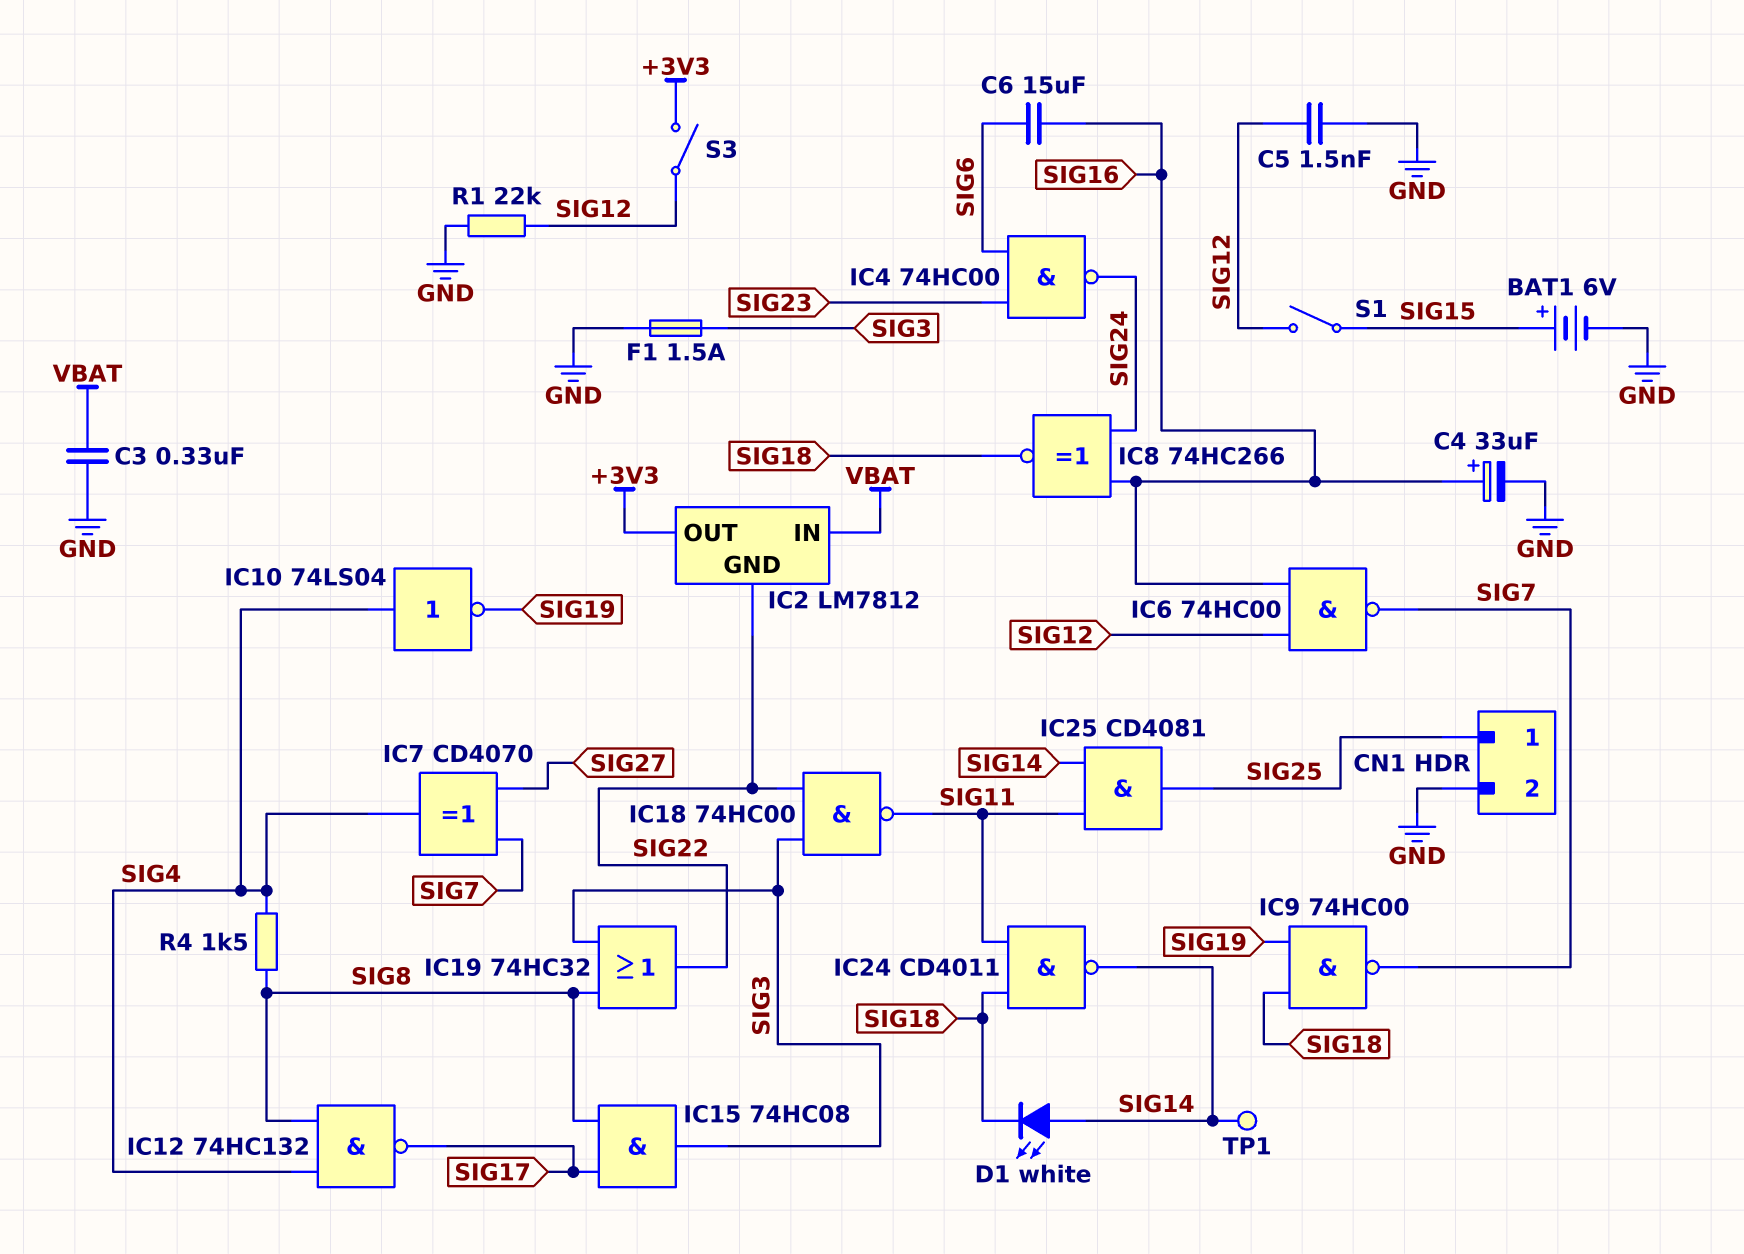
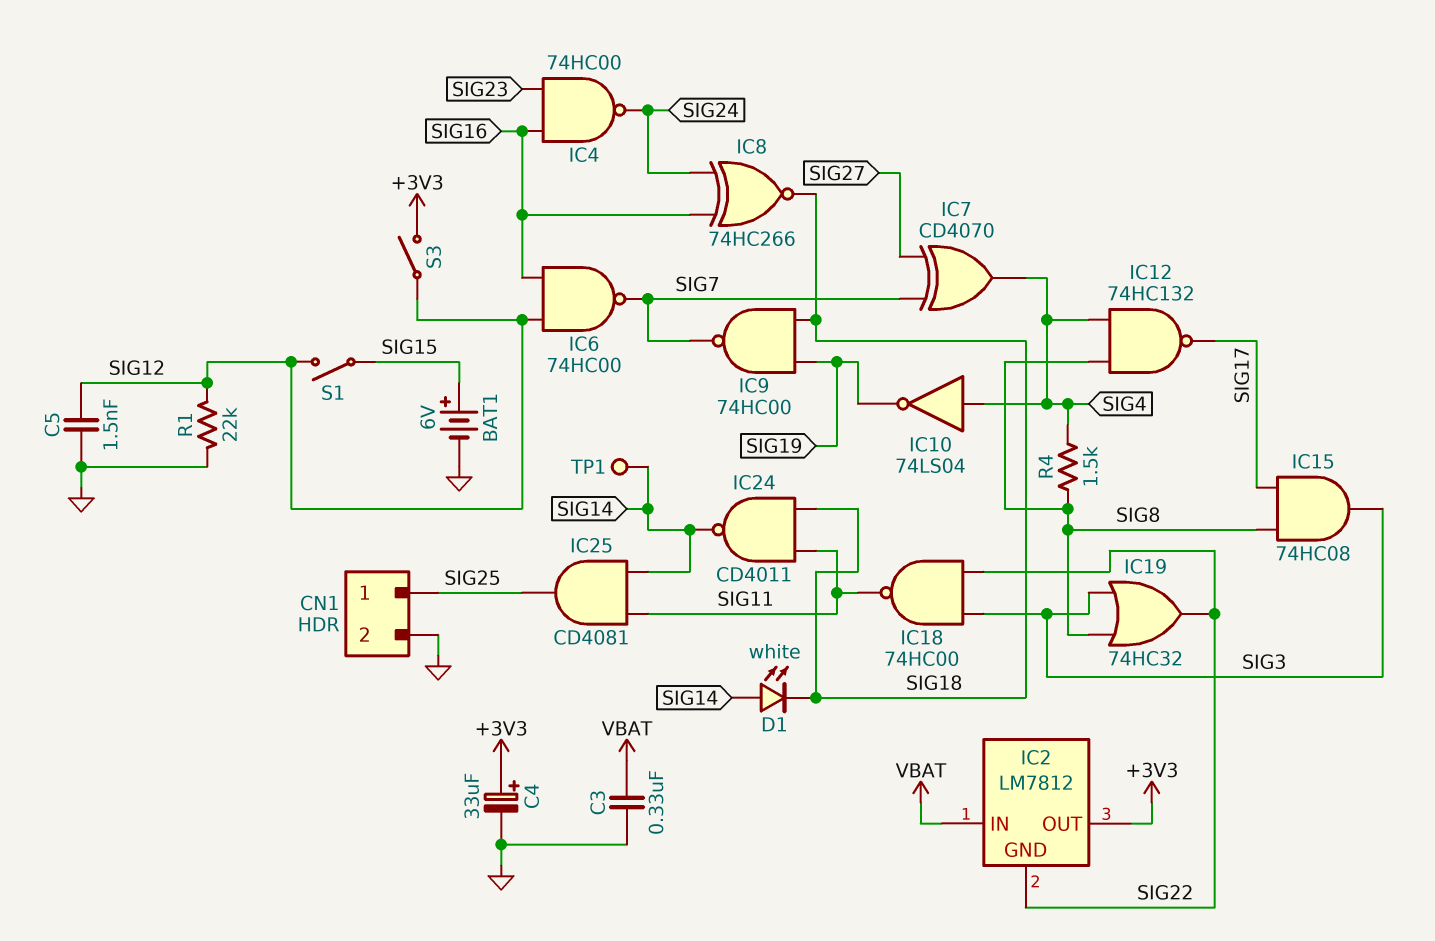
C4: 33uF (plus SIG16, minus GND) -> 33uF (plus +3V3, minus GND)
C6: 15uF (SIG6, SIG16) -> none
F1: 1.5A (GND, SIG3) -> none
IC4: NAND 74HC00 (in SIG6, in SIG23, out SIG24) -> NAND 74HC00 (in SIG16, in SIG23, out SIG24)

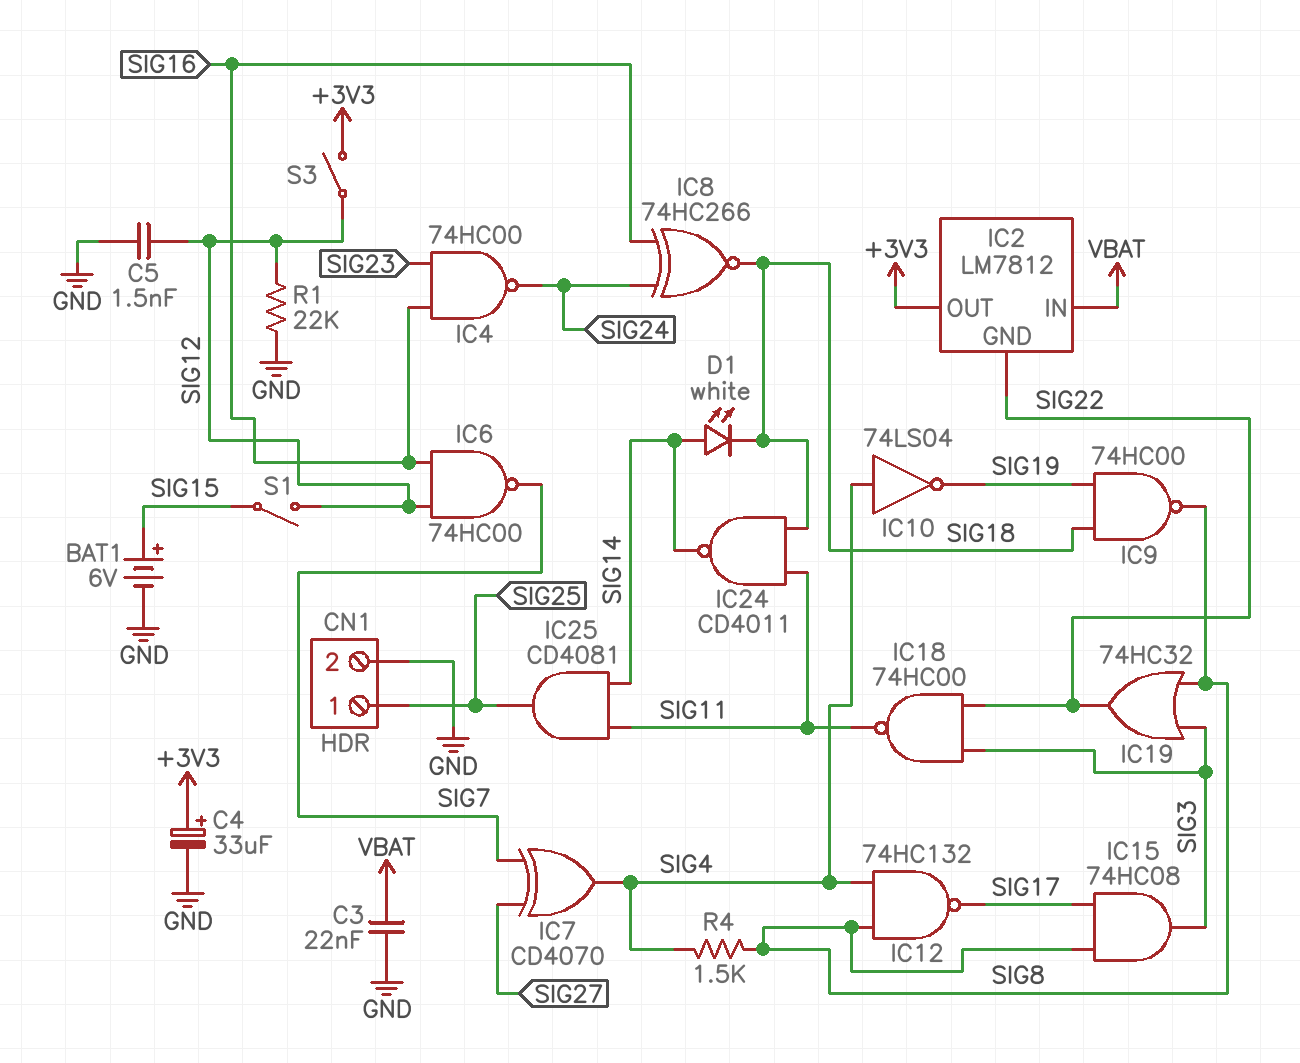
C3: 330nF (GND, VBAT) -> 22nF (GND, VBAT)
IC9: NAND 74HC00 (in SIG18, in SIG19, out SIG7) -> NAND 74HC00 (in SIG18, in SIG19, out SIG8)
TP1: test point (SIG14) -> none

